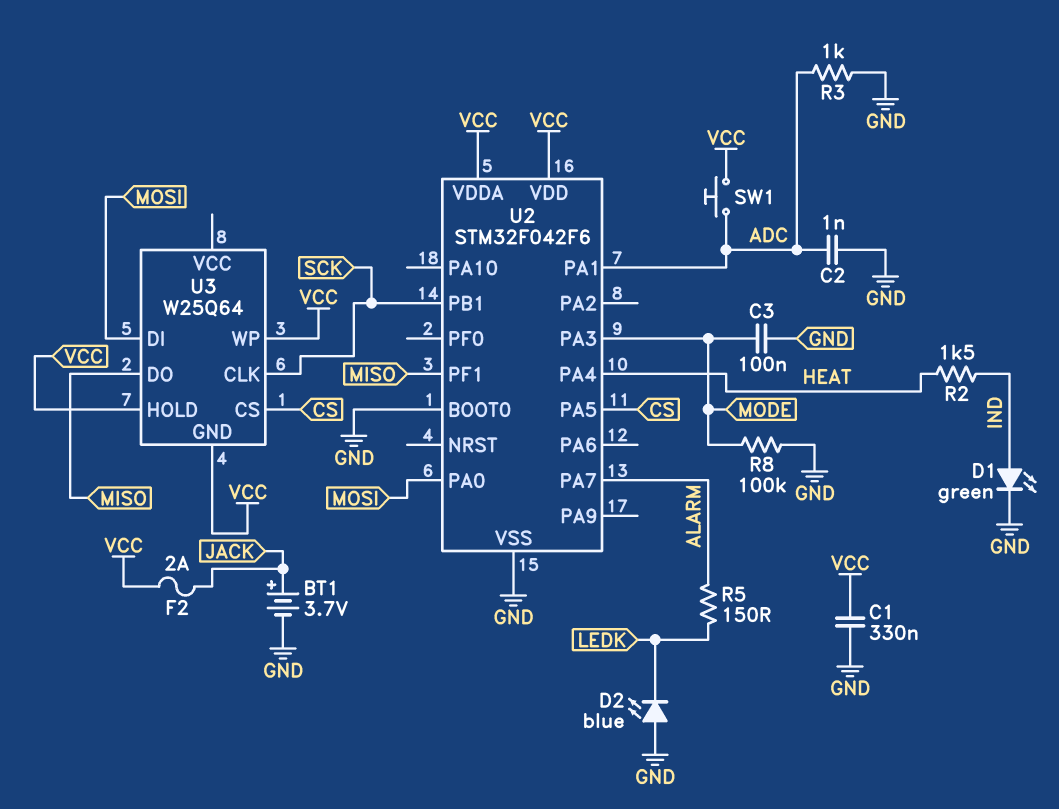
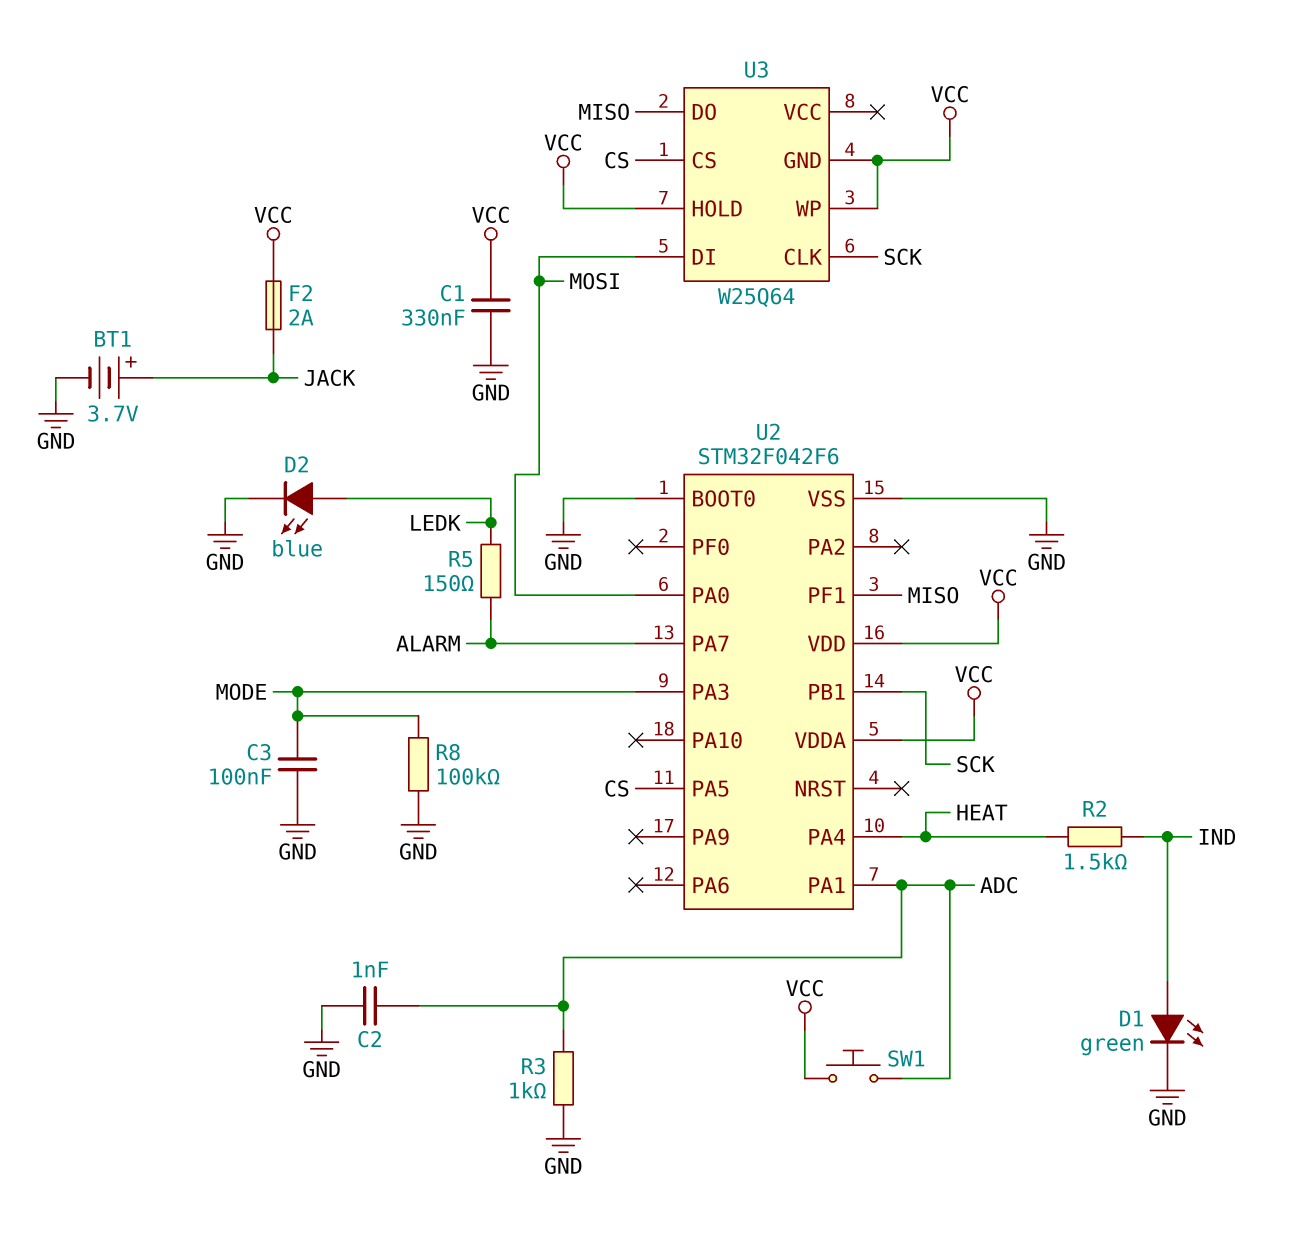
D2: LED blue (A GND, K LEDK) -> LED blue (A LEDK, K GND)

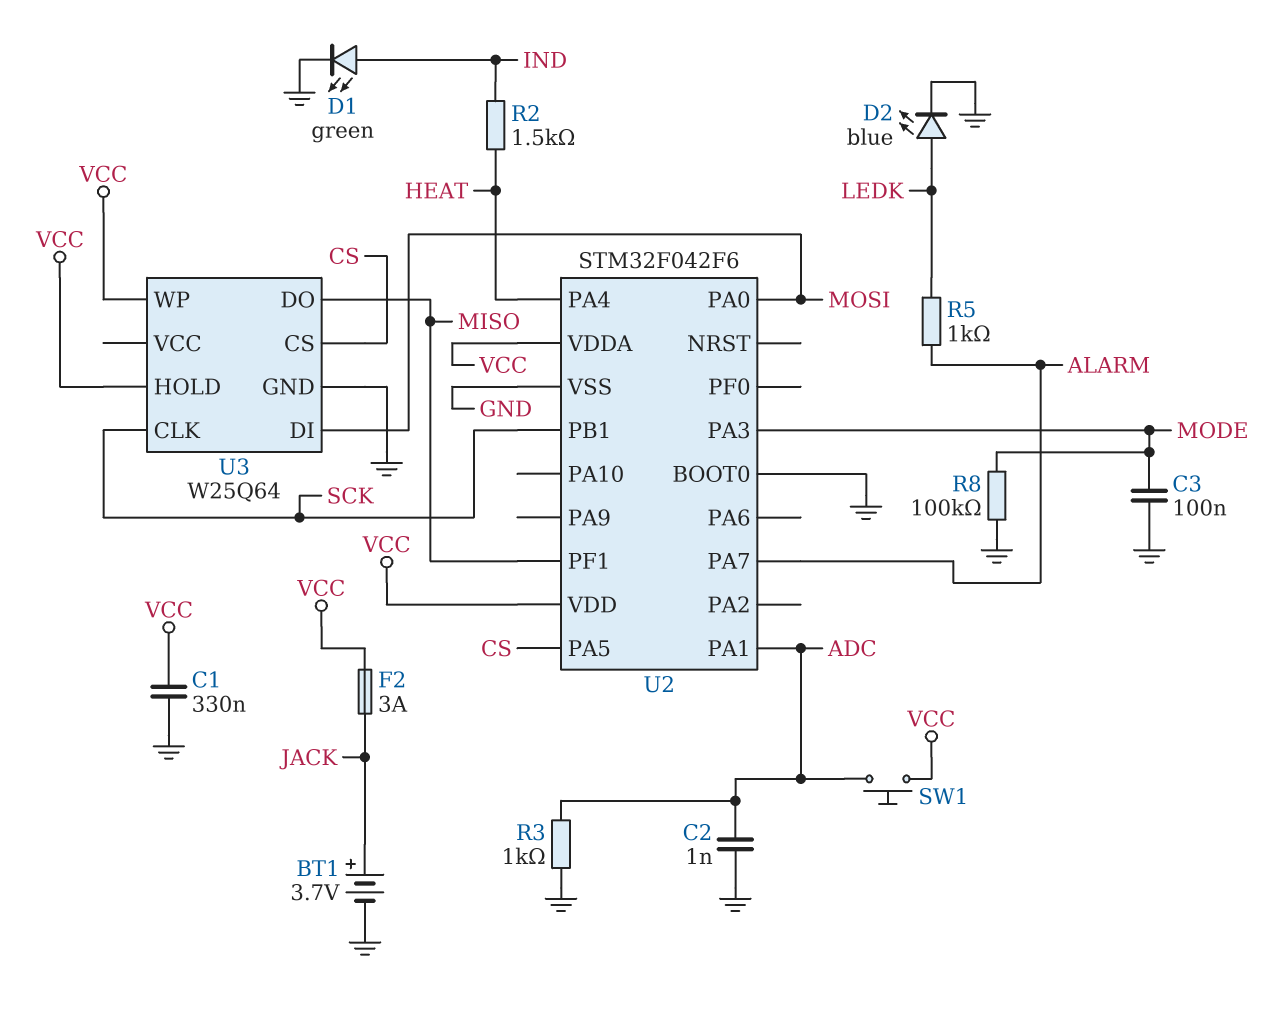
F2: 2A (JACK, VCC) -> 3A (JACK, VCC)
R5: 150 (ALARM, LEDK) -> 1k (ALARM, LEDK)
U3 pin GND: VCC -> GND

